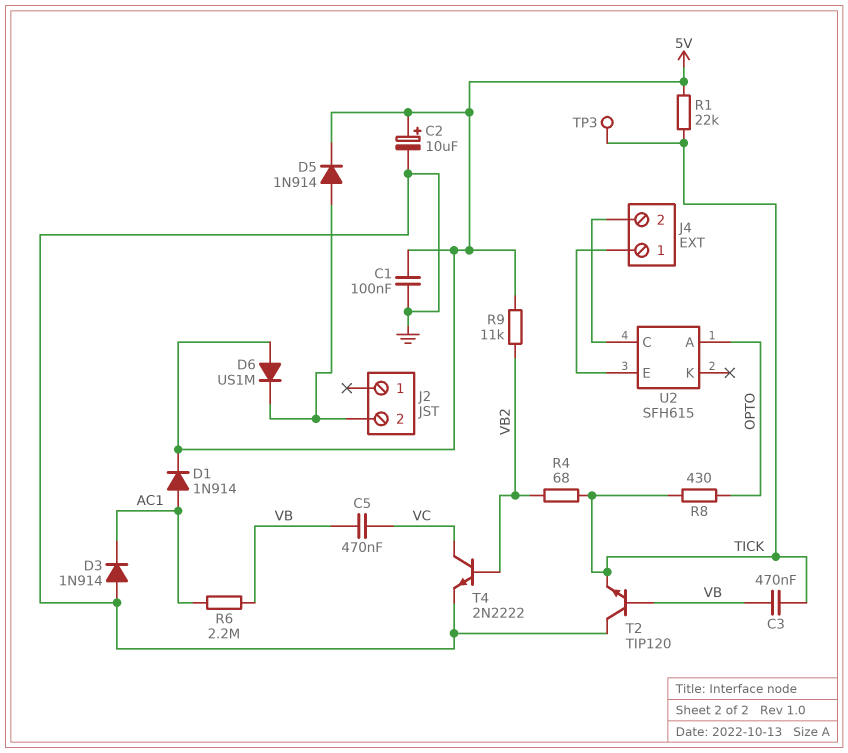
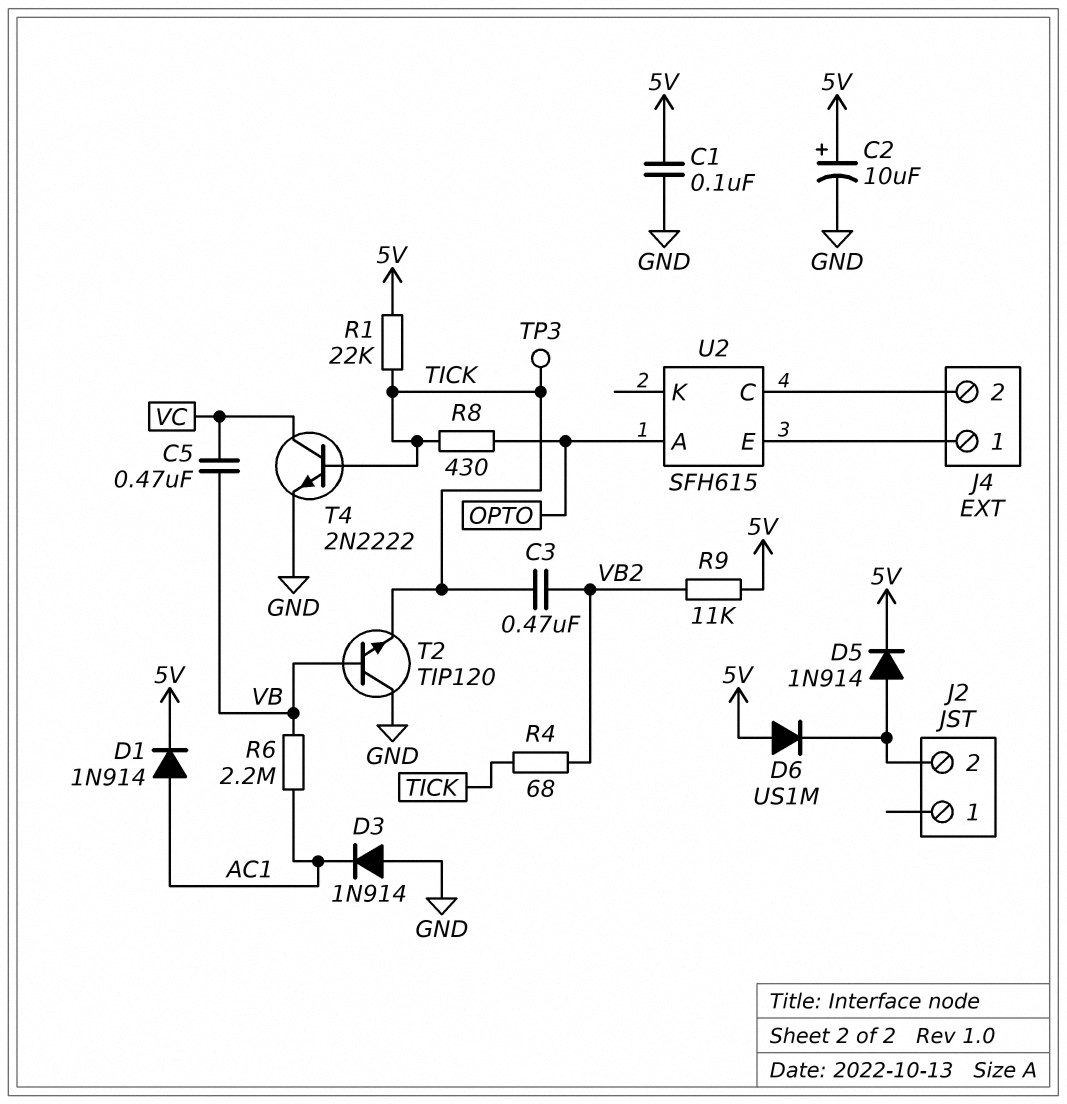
C3: 470nF (TICK, VB) -> 470nF (TICK, VB2)
T4: NPN 2N2222 (B VB2, C VC, E GND) -> NPN 2N2222 (B TICK, C VC, E GND)

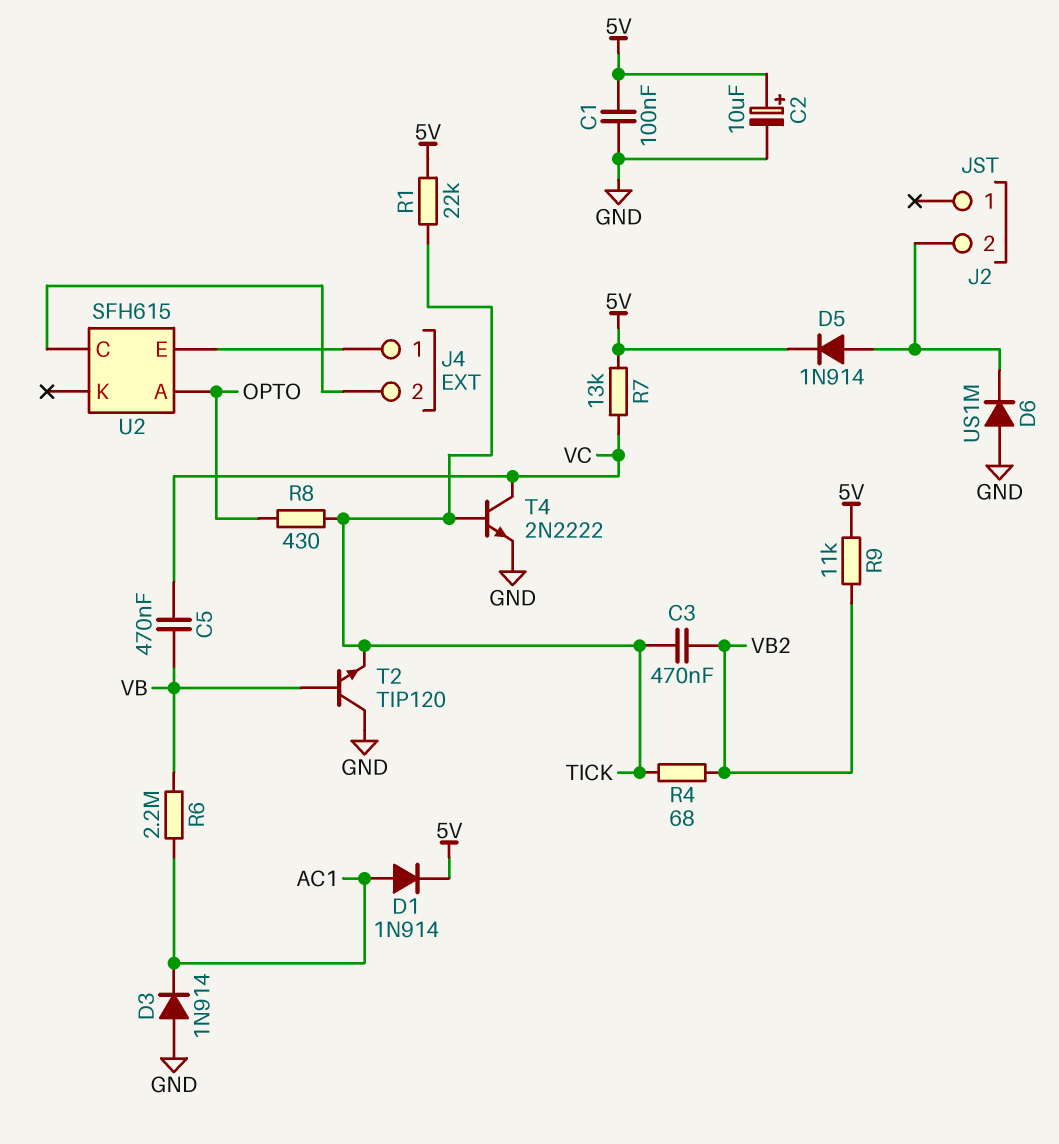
D6: diode US1M (A 5V, K J2/2) -> diode US1M (A GND, K J2/2)
R7: none -> 13k (5V, VC)
TP3: test point (TICK) -> none

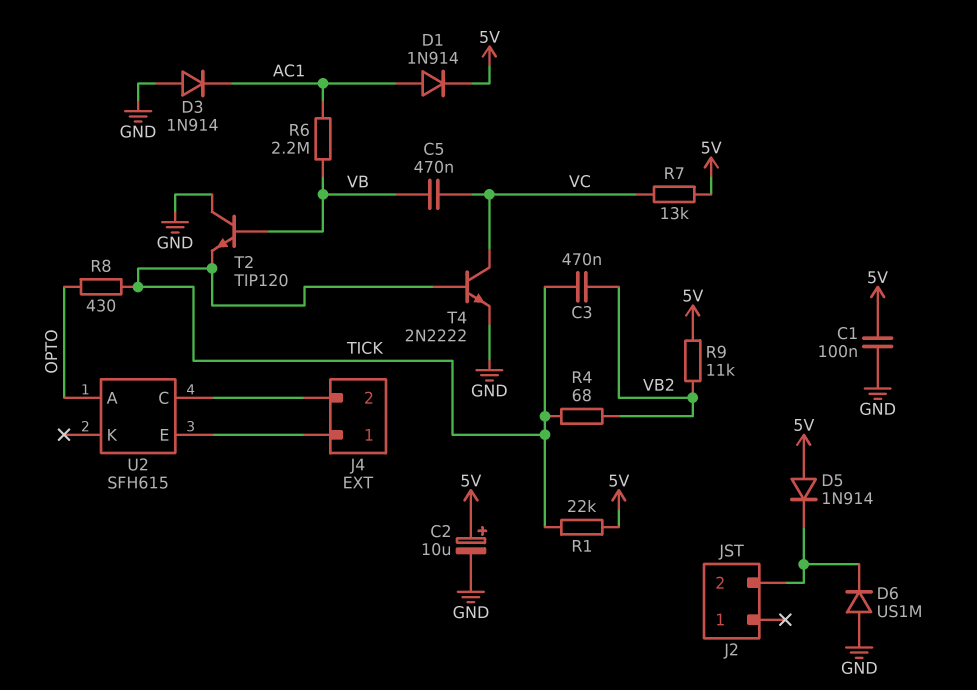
D5: diode 1N914 (A J2/2, K 5V) -> diode 1N914 (A 5V, K J2/2)

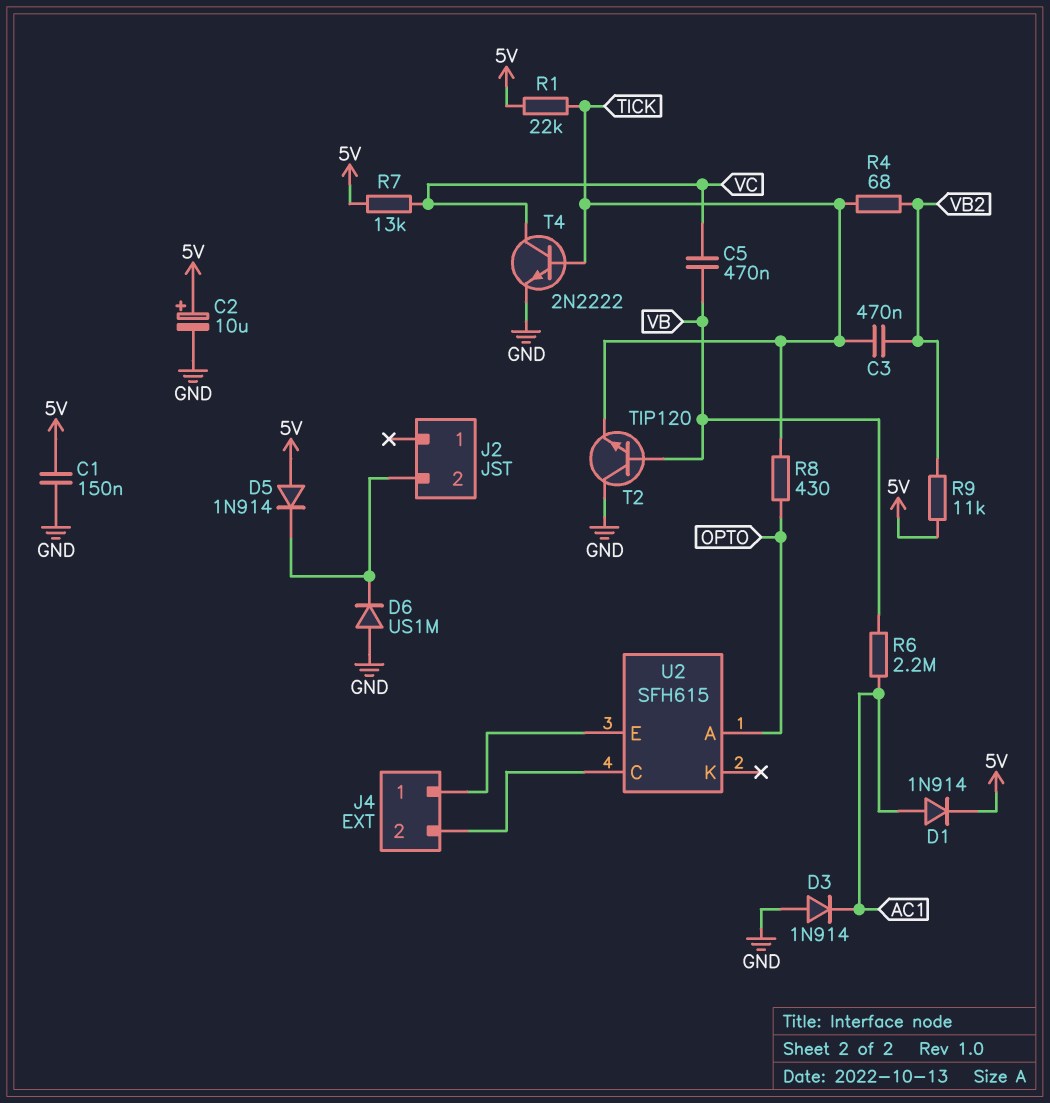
C1: 100nF (5V, GND) -> 150nF (5V, GND)

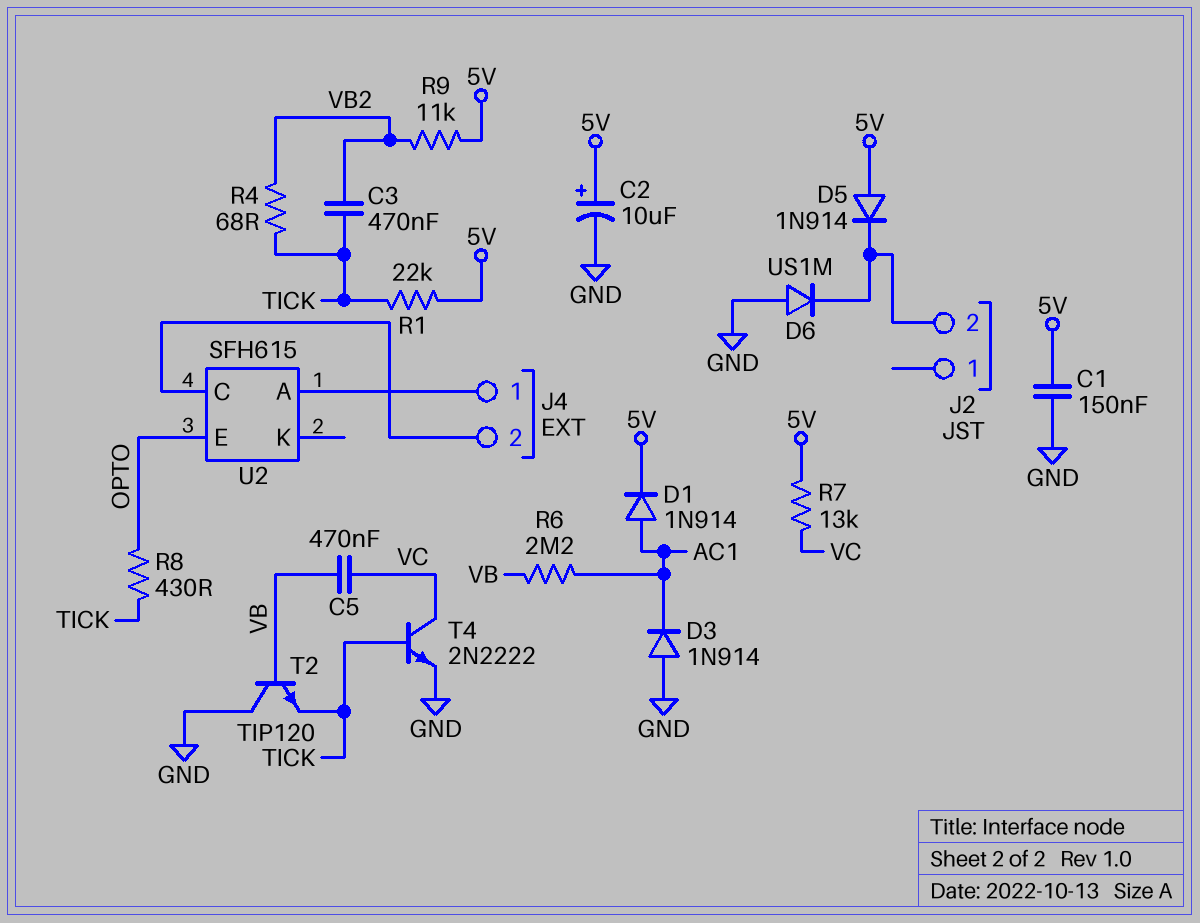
U2 pin A: OPTO -> J4/1
U2 pin E: J4/1 -> OPTO

